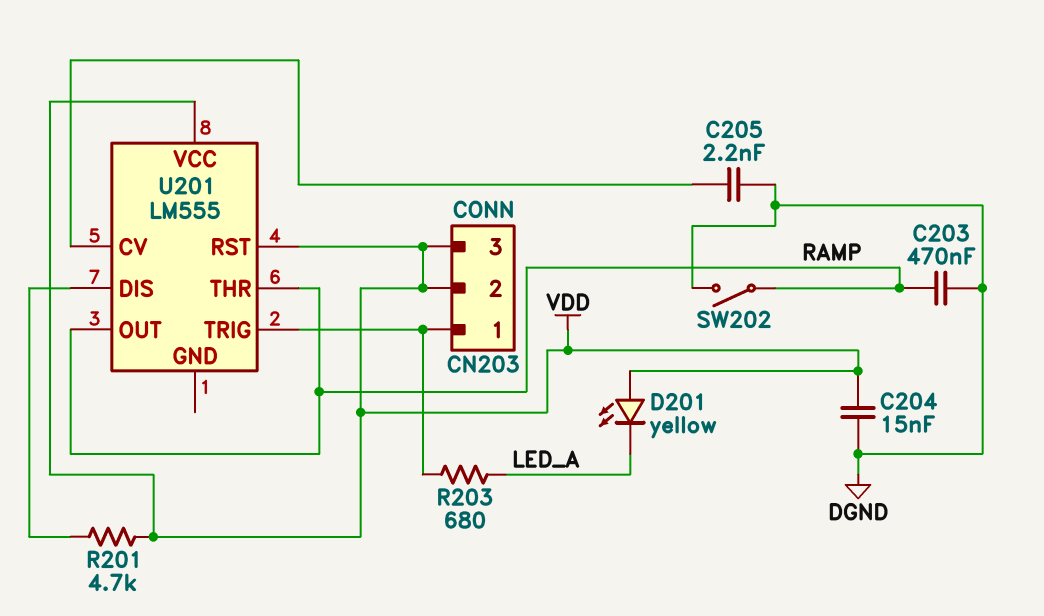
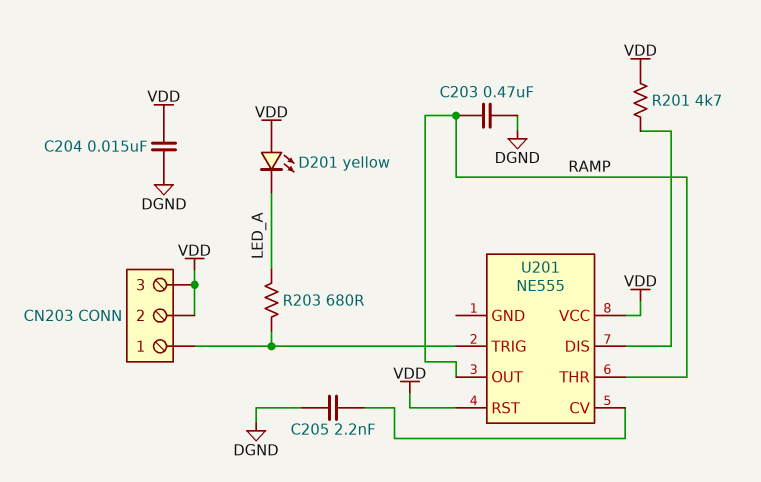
SW202: switch (DGND, RAMP) -> none
U201: LM555 -> NE555

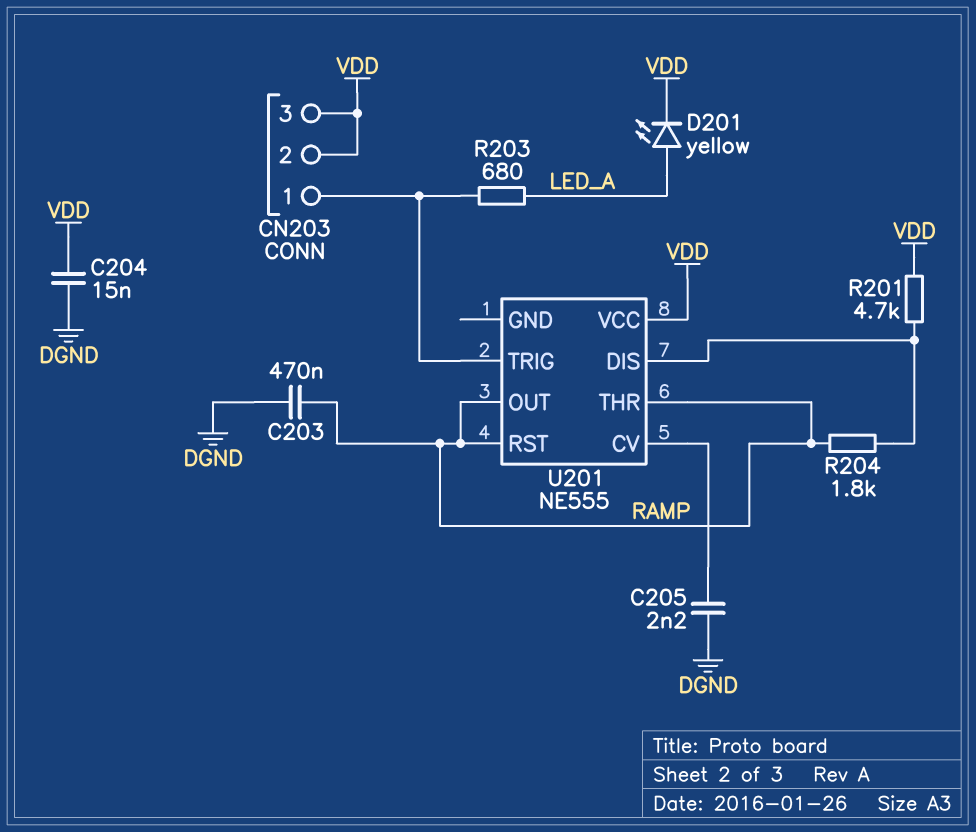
D201: LED yellow (A VDD, K LED_A) -> LED yellow (A LED_A, K VDD)
R204: none -> 1.8k (RAMP, U201/DIS)
U201 pin RST: VDD -> RAMP

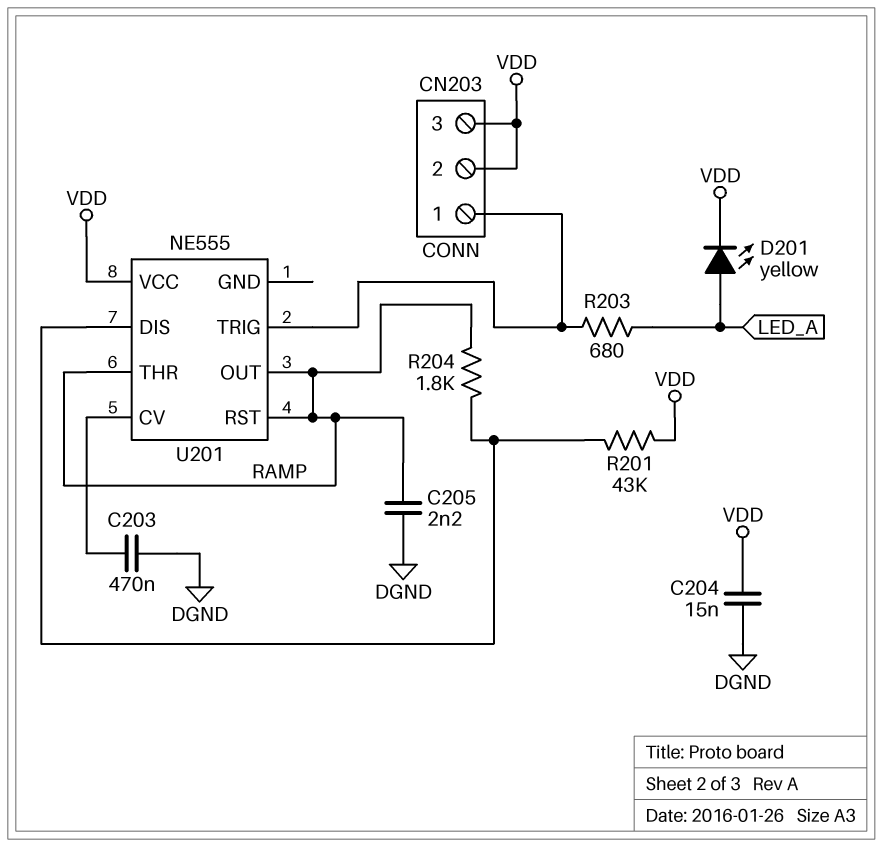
C203: 470nF (DGND, RAMP) -> 470nF (DGND, U201/CV)
C205: 2.2nF (DGND, U201/CV) -> 2.2nF (DGND, RAMP)
R201: 4.7k (U201/DIS, VDD) -> 43k (U201/DIS, VDD)

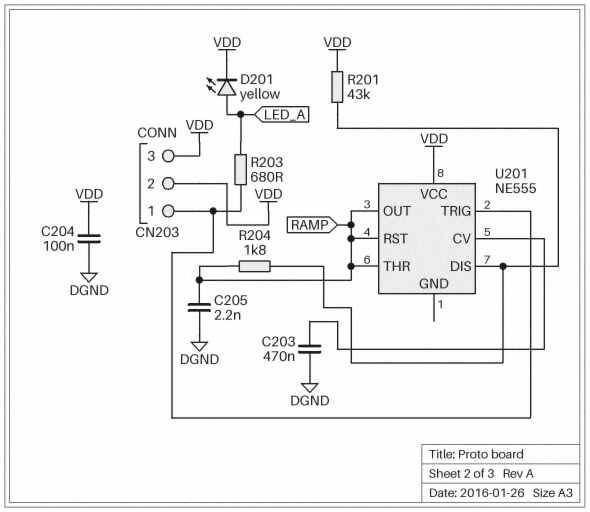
C204: 15nF (DGND, VDD) -> 100nF (DGND, VDD)

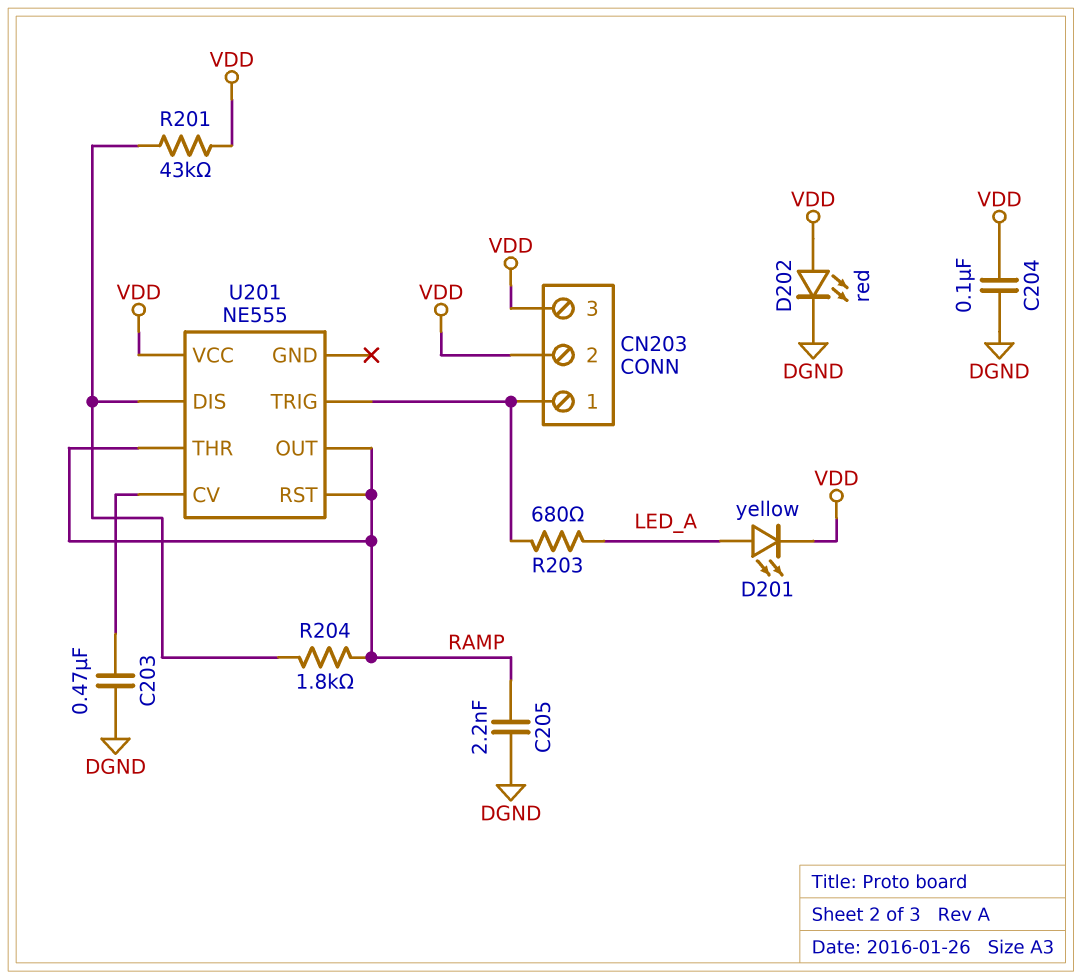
D202: none -> LED red (A VDD, K DGND)

